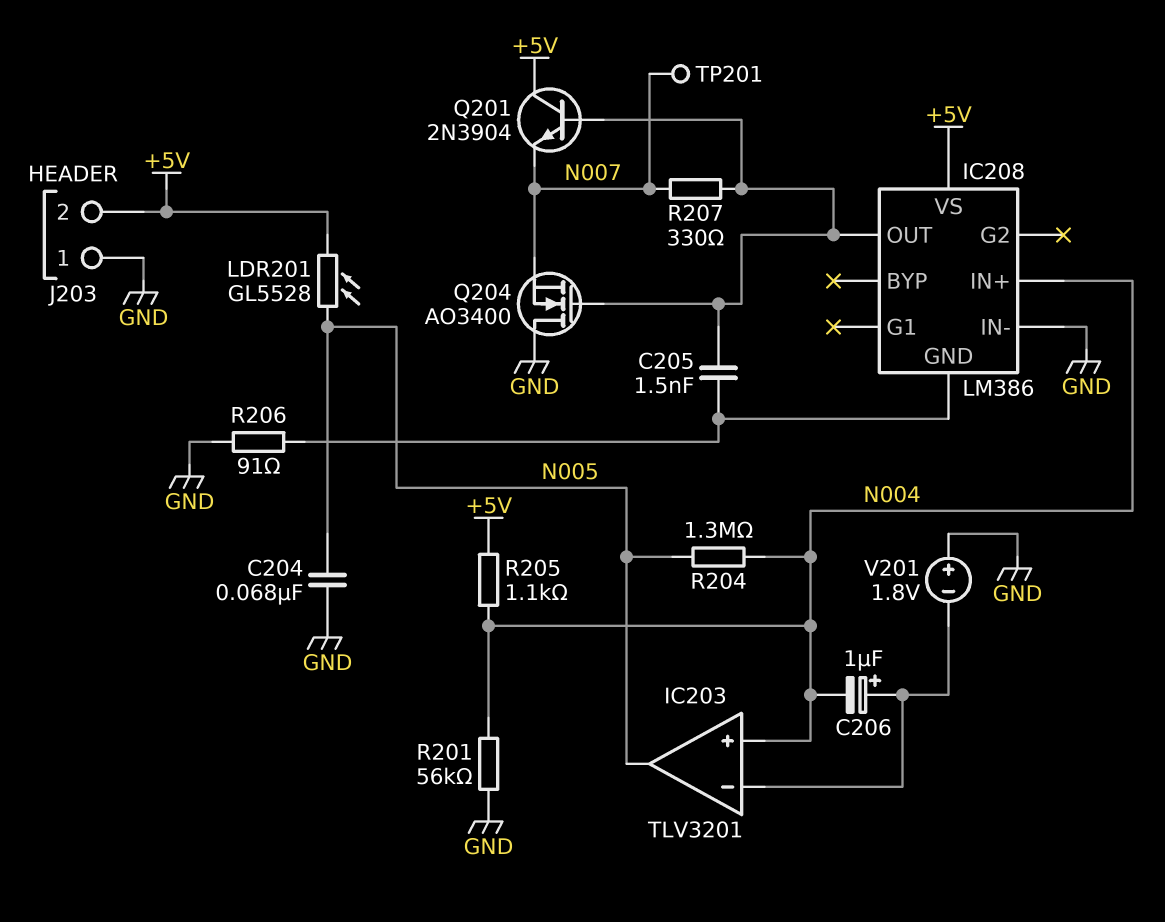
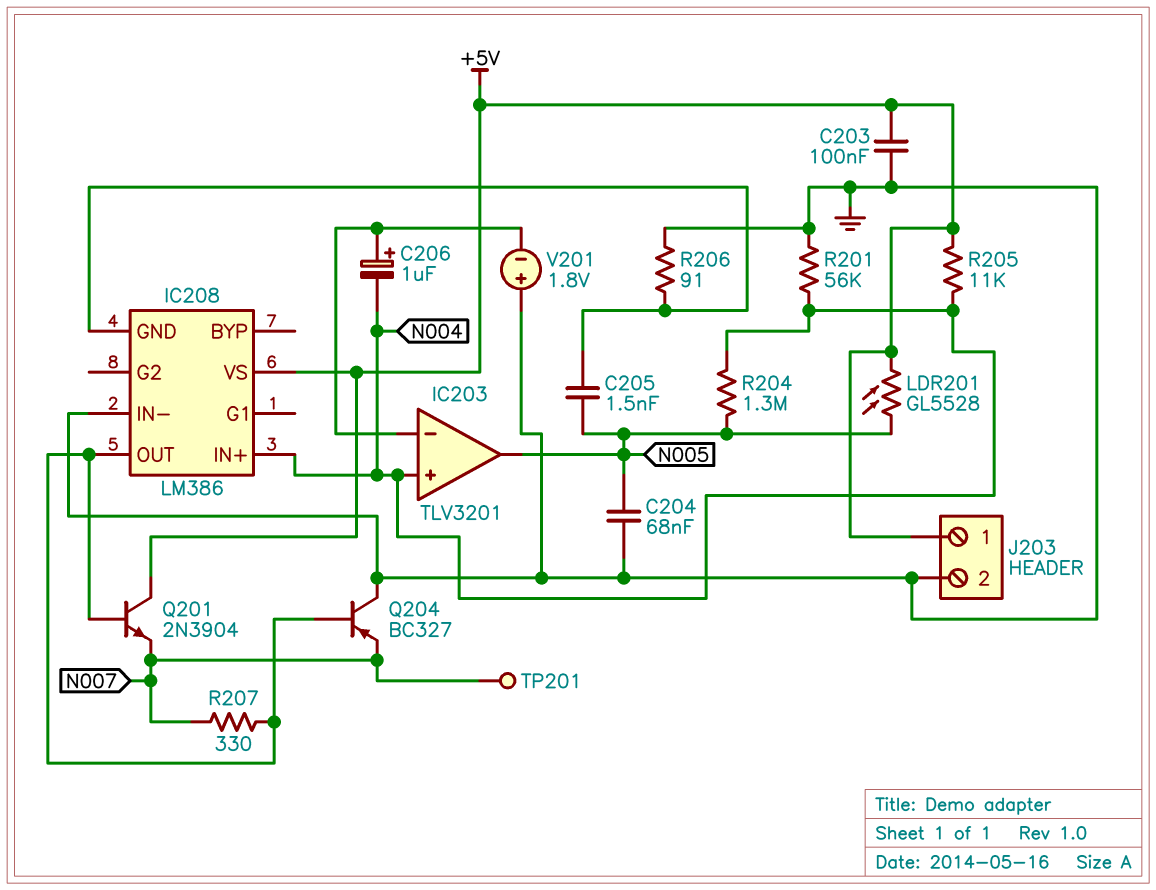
C203: none -> 100nF (+5V, GND)
C205: 1.5nF (IC208/GND, IC208/OUT) -> 1.5nF (IC208/GND, N005)
J203 pin 1: GND -> +5V
J203 pin 2: +5V -> GND
Q204: NMOS AO3400 (G IC208/OUT, D GND, S N007) -> PNP BC327 (B IC208/OUT, C GND, E N007)
R205: 1.1k (+5V, N004) -> 11k (+5V, N004)

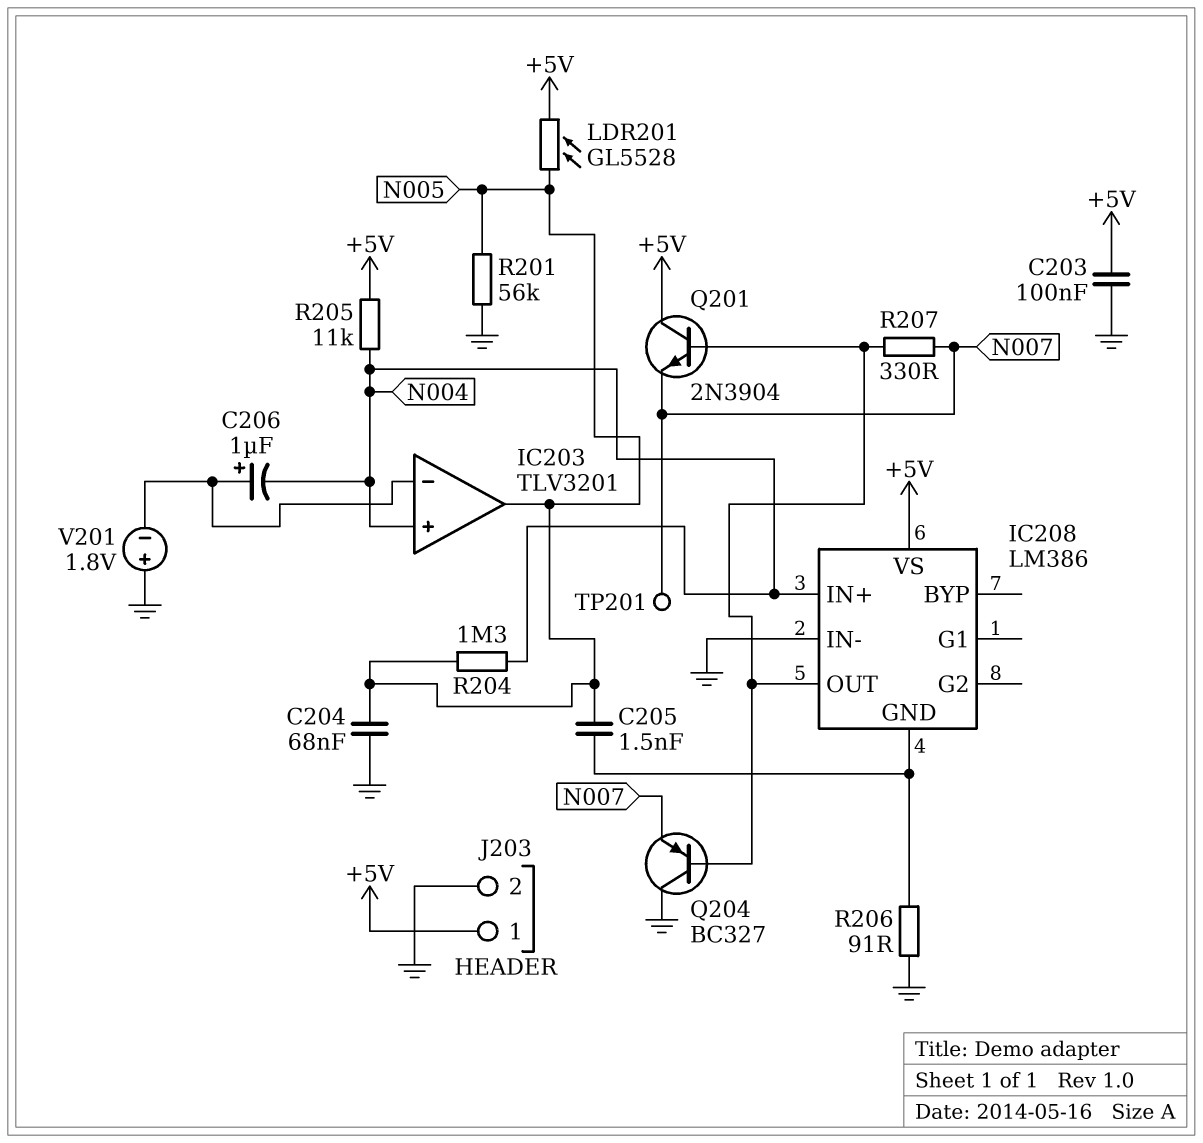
R201: 56k (GND, N004) -> 56k (GND, N005)

